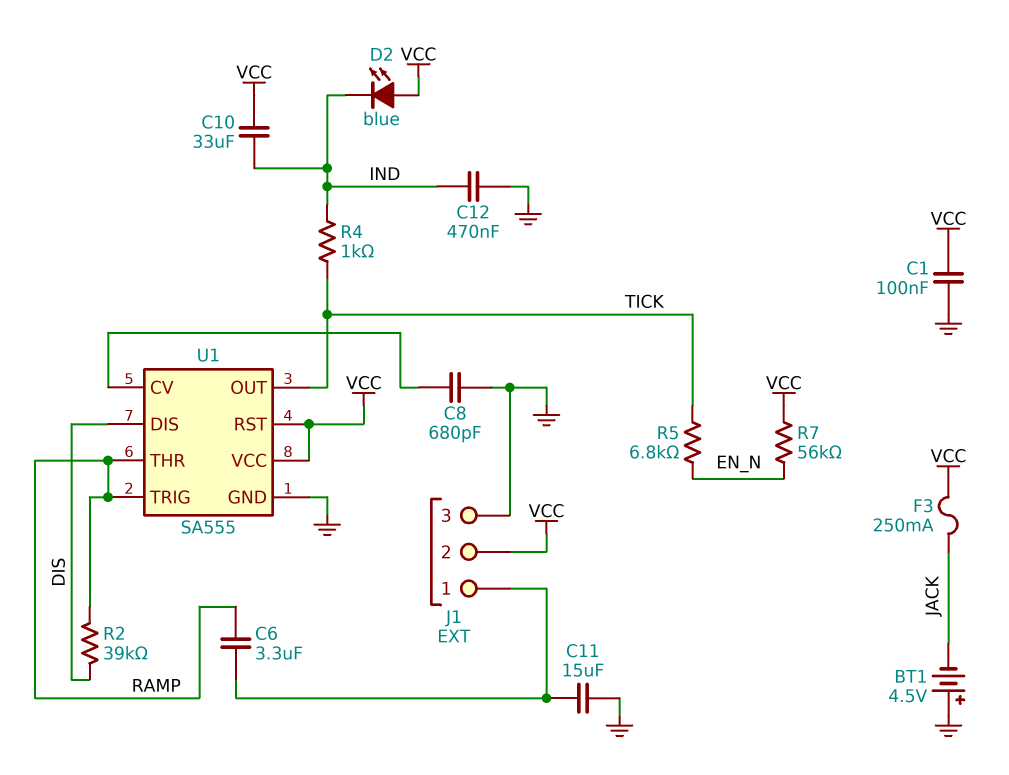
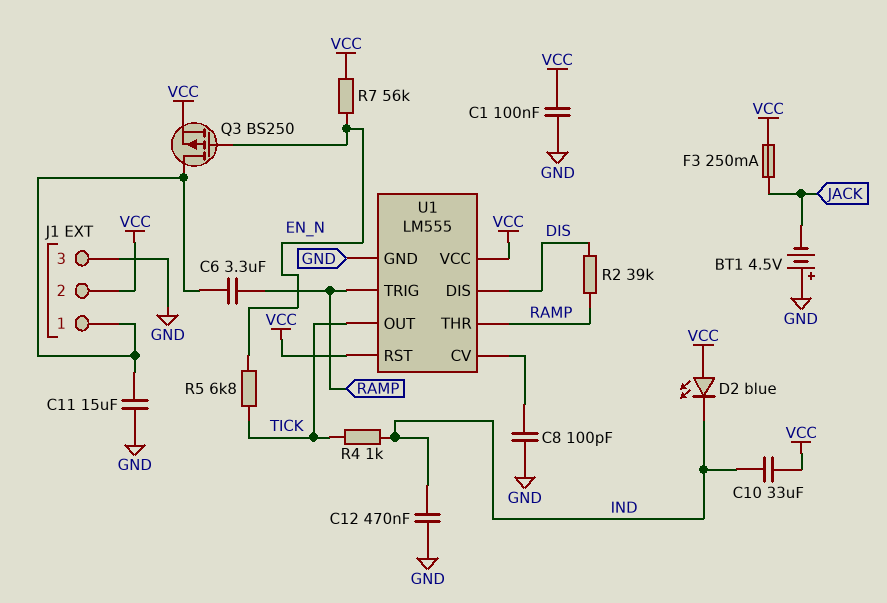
C8: 680pF (GND, U1/CV) -> 100pF (GND, U1/CV)
Q3: none -> PMOS BS250 (G EN_N, D J1/1, S VCC)
U1: SA555 -> LM555

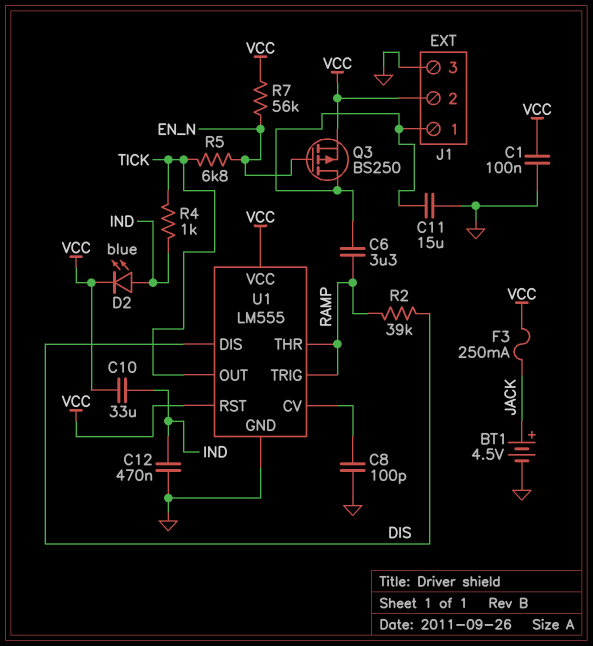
BT1: 4.5V (plus GND, minus JACK) -> 4.5V (plus JACK, minus GND)
D2: LED blue (A VCC, K IND) -> LED blue (A IND, K VCC)

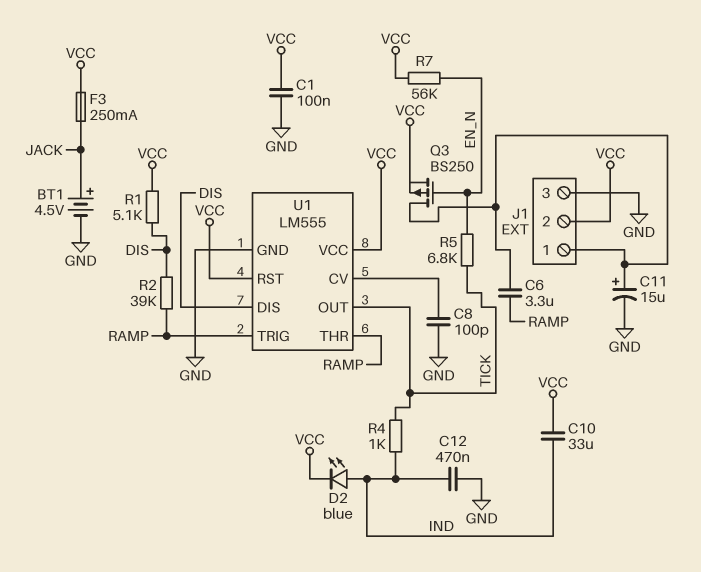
C11: 15uF (GND, J1/1) -> 15uF (plus J1/1, minus GND)
R1: none -> 5.1k (DIS, VCC)

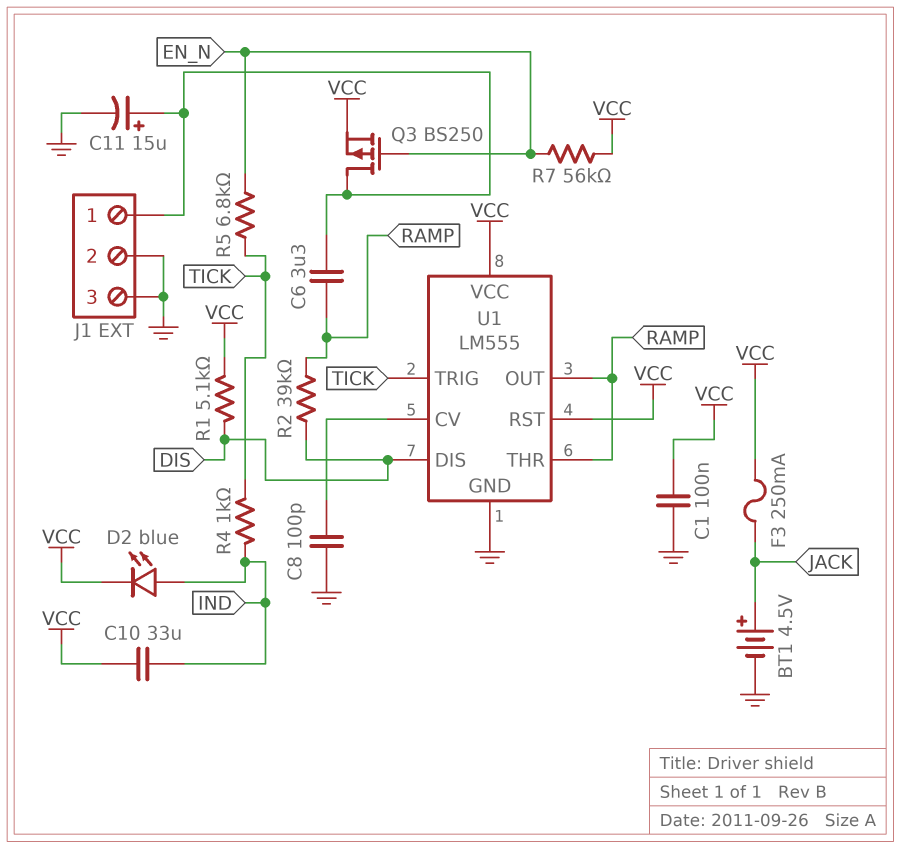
C12: 470nF (GND, IND) -> none
J1 pin 2: VCC -> GND
U1 pin OUT: TICK -> RAMP
U1 pin TRIG: RAMP -> TICK

